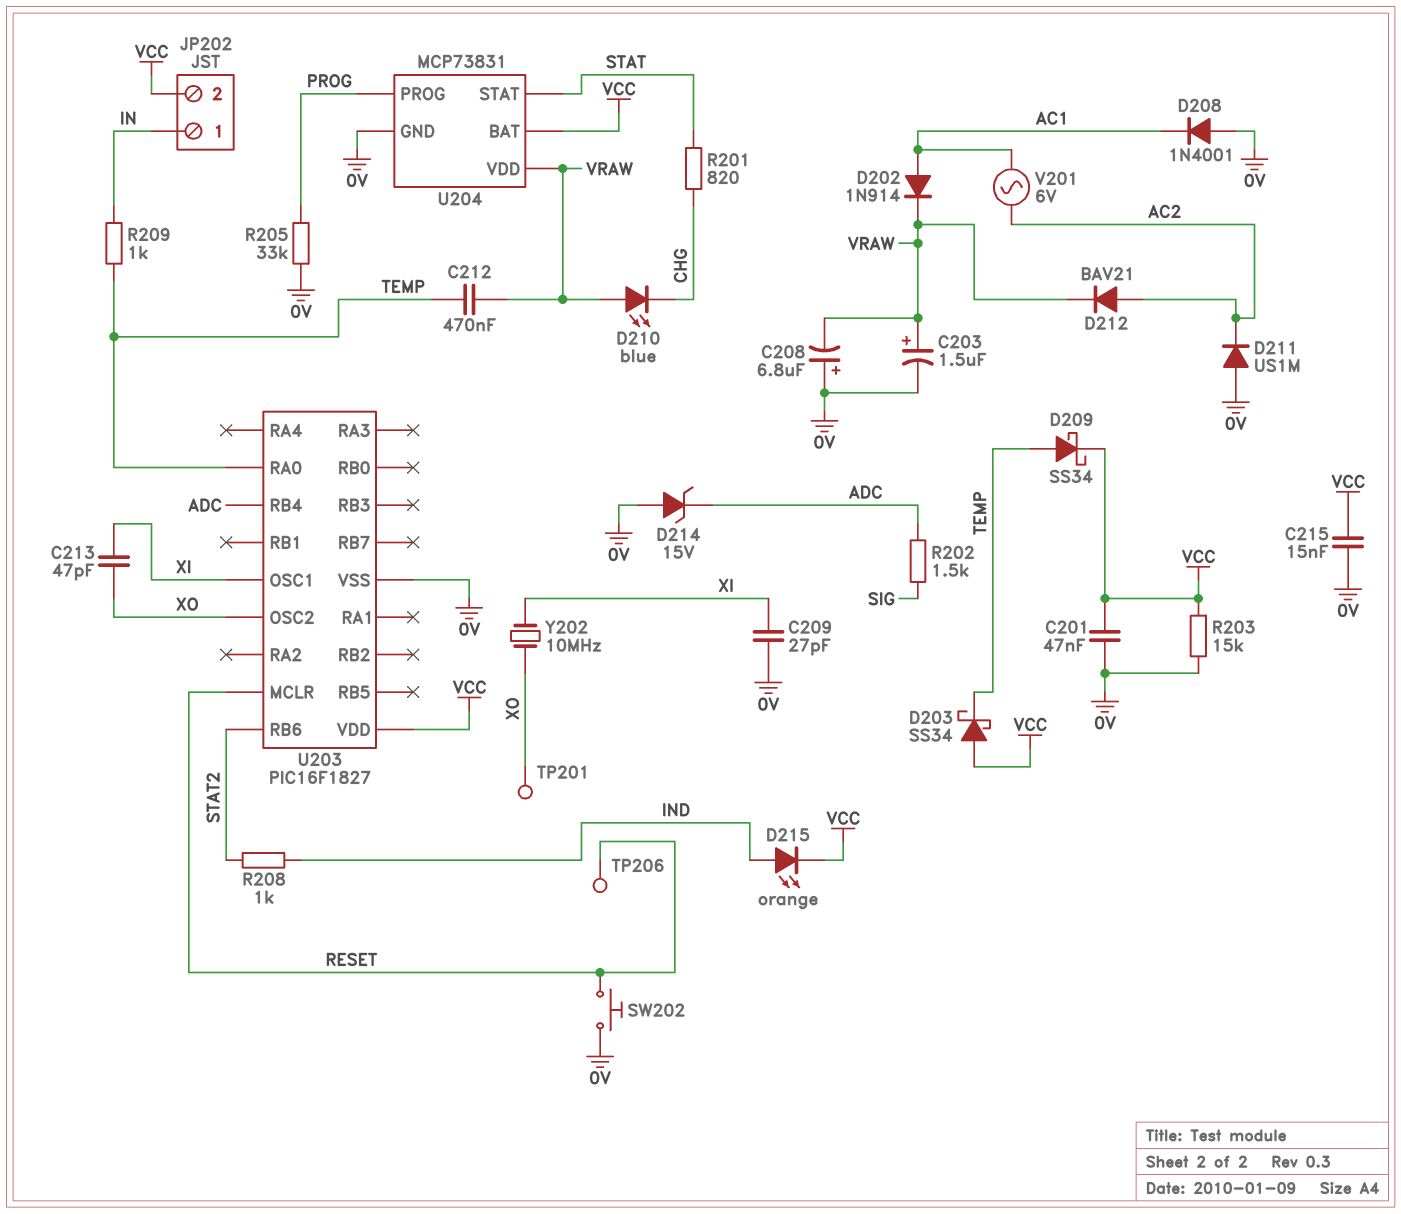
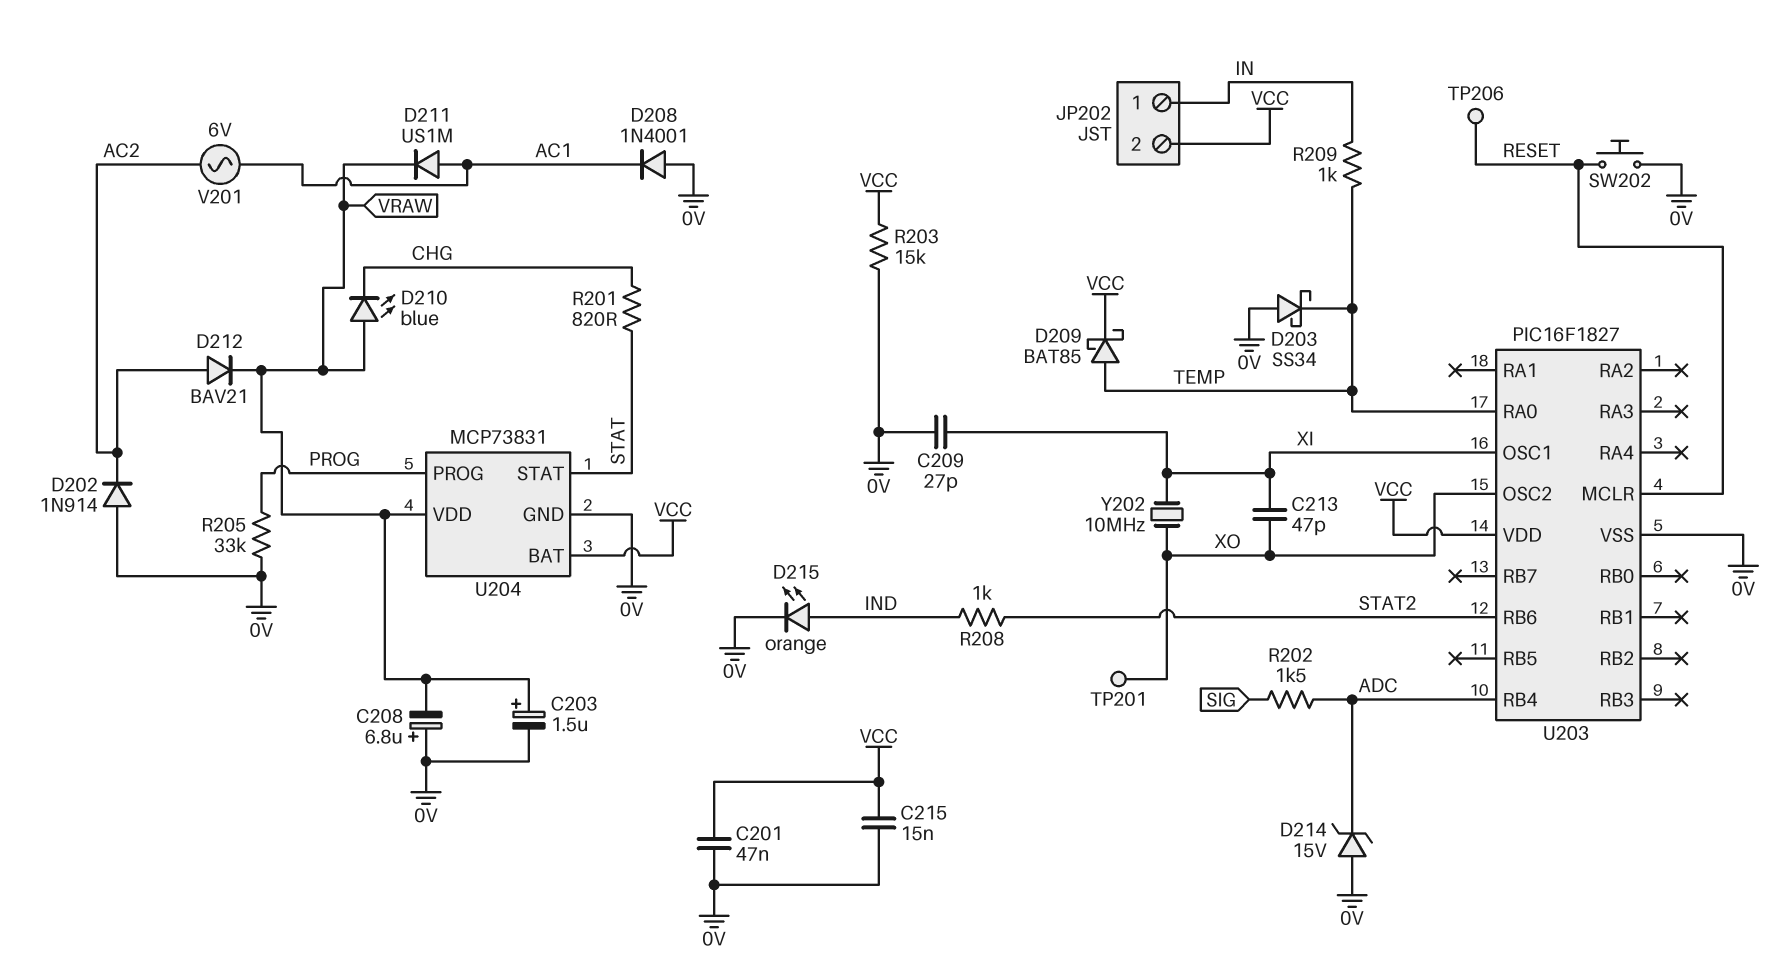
C212: 470nF (TEMP, VRAW) -> none
D202: diode 1N914 (A AC1, K VRAW) -> diode 1N914 (A 0V, K AC2)
D203: schottky SS34 (A VCC, K TEMP) -> schottky SS34 (A 0V, K TEMP)
D209: schottky SS34 (A TEMP, K VCC) -> schottky BAT85 (A TEMP, K VCC)
D211: diode US1M (A 0V, K AC2) -> diode US1M (A AC1, K VRAW)
D215: LED orange (A IND, K VCC) -> LED orange (A IND, K 0V)

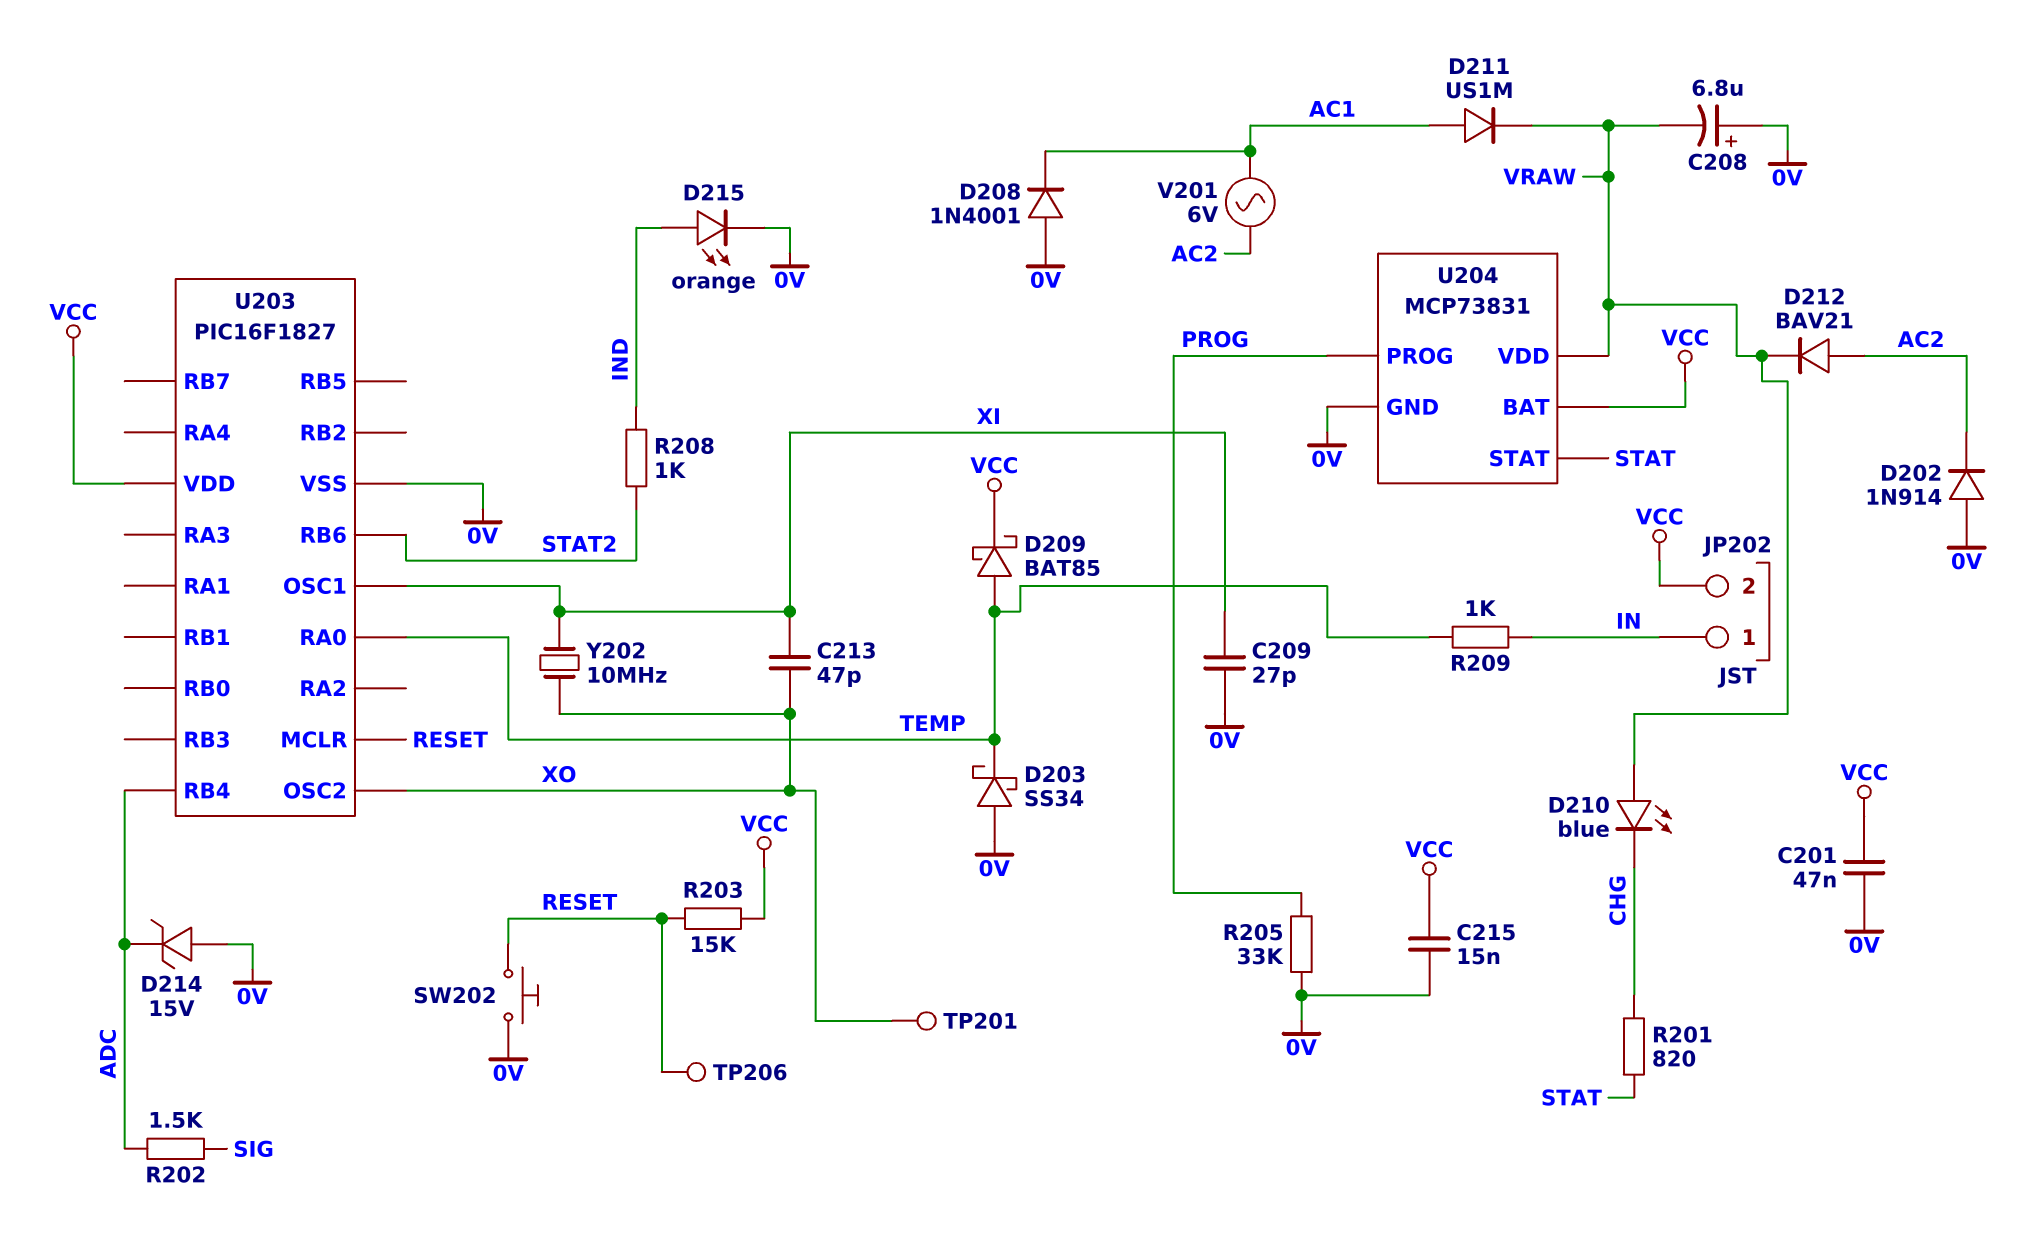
C203: 1.5uF (plus VRAW, minus 0V) -> none
R203: 15k (0V, VCC) -> 15k (RESET, VCC)

